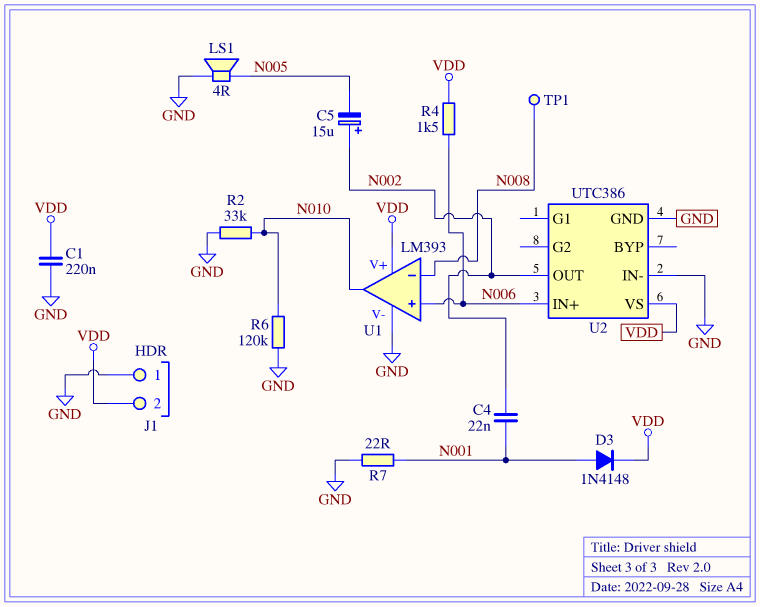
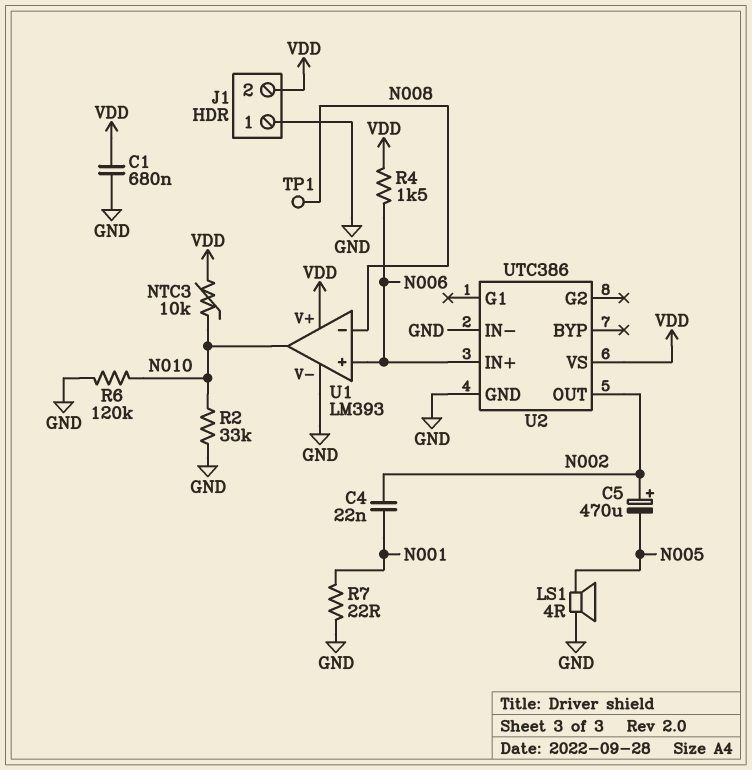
C1: 220nF (GND, VDD) -> 680nF (GND, VDD)
C5: 15uF (plus N002, minus N005) -> 470uF (plus N002, minus N005)
D3: diode 1N4148 (A N001, K VDD) -> none
NTC3: none -> 10k (N010, VDD)

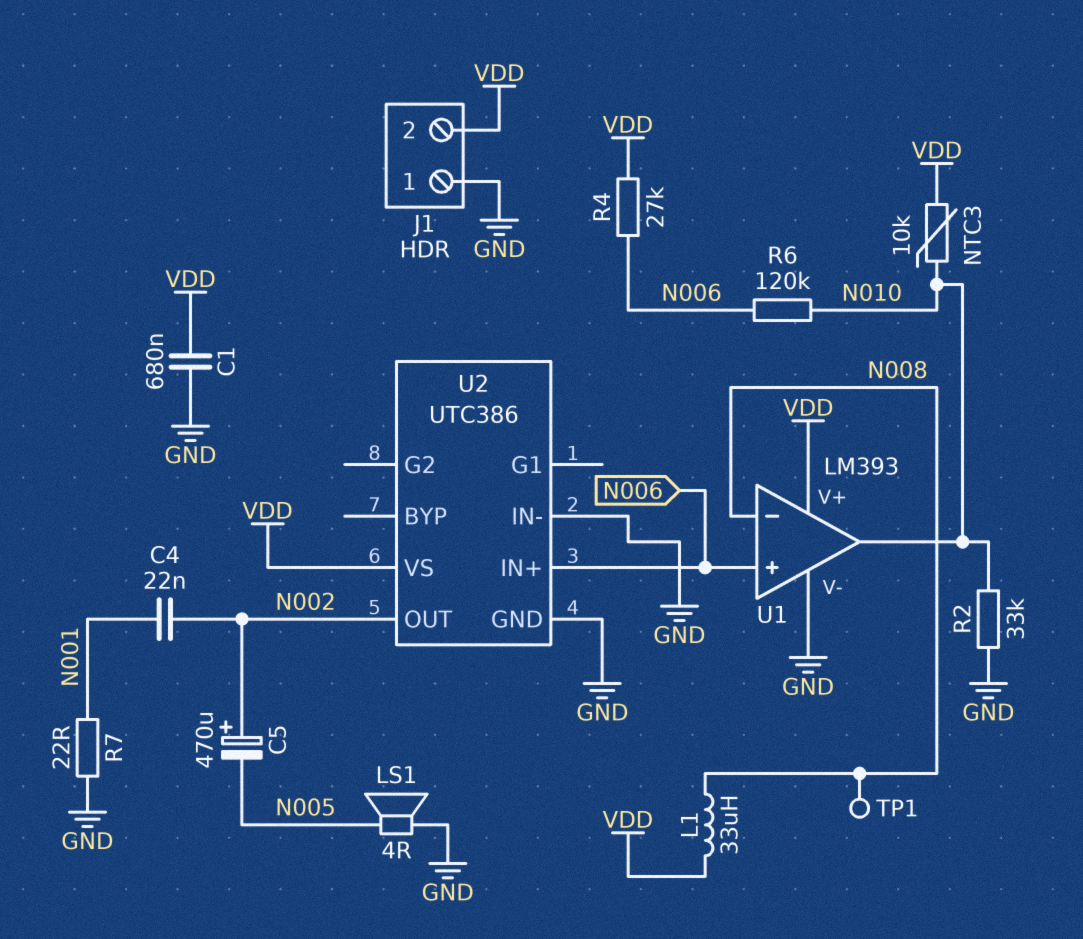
L1: none -> 33uH (N008, VDD)
R4: 1.5k (N006, VDD) -> 27k (N006, VDD)
R6: 120k (GND, N010) -> 120k (N006, N010)

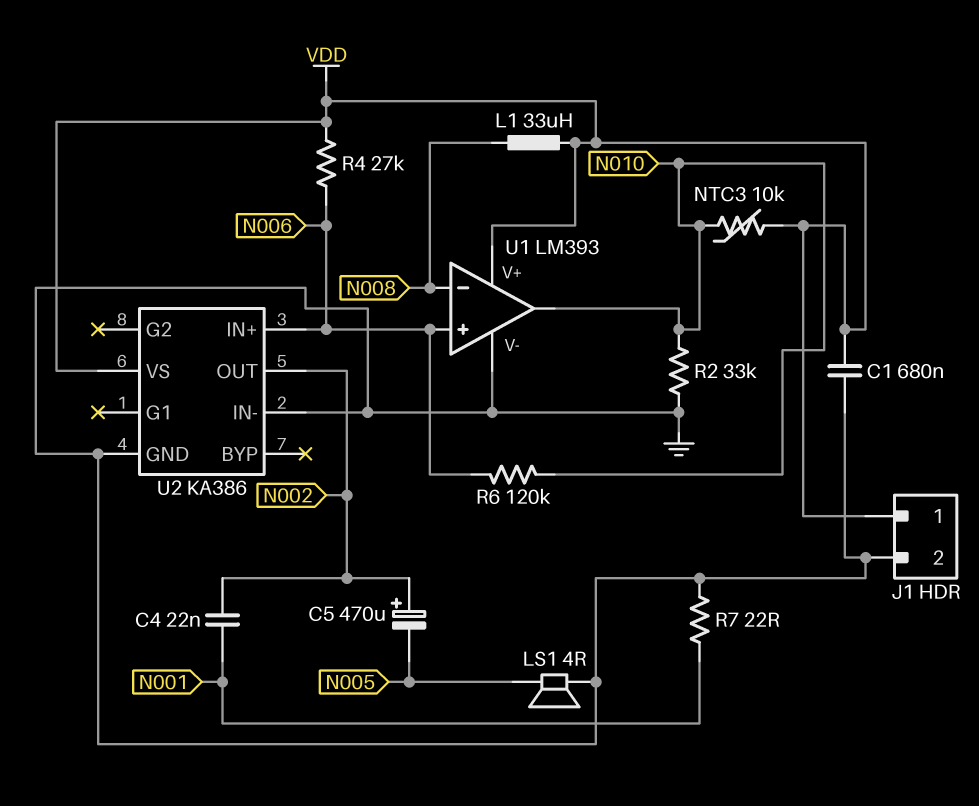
J1 pin 1: GND -> VDD
J1 pin 2: VDD -> GND
TP1: test point (N008) -> none
U2: UTC386 -> KA386

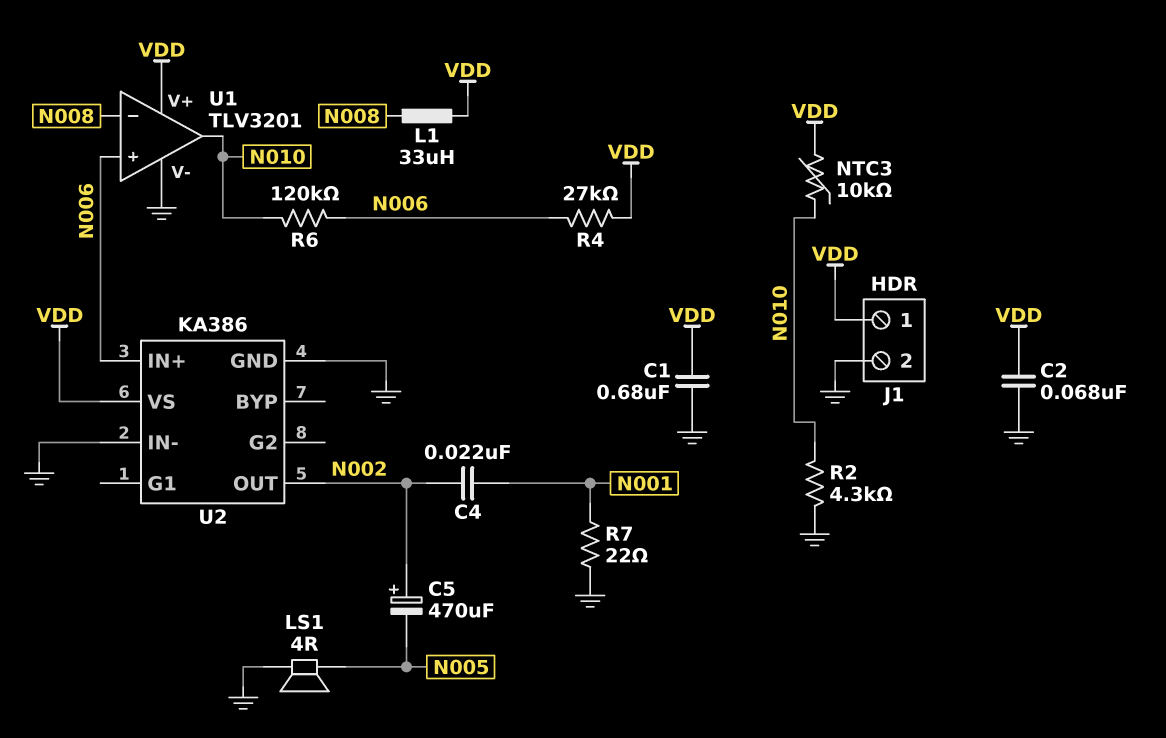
C2: none -> 68nF (GND, VDD)
R2: 33k (GND, N010) -> 4.3k (GND, N010)
U1: LM393 -> TLV3201

